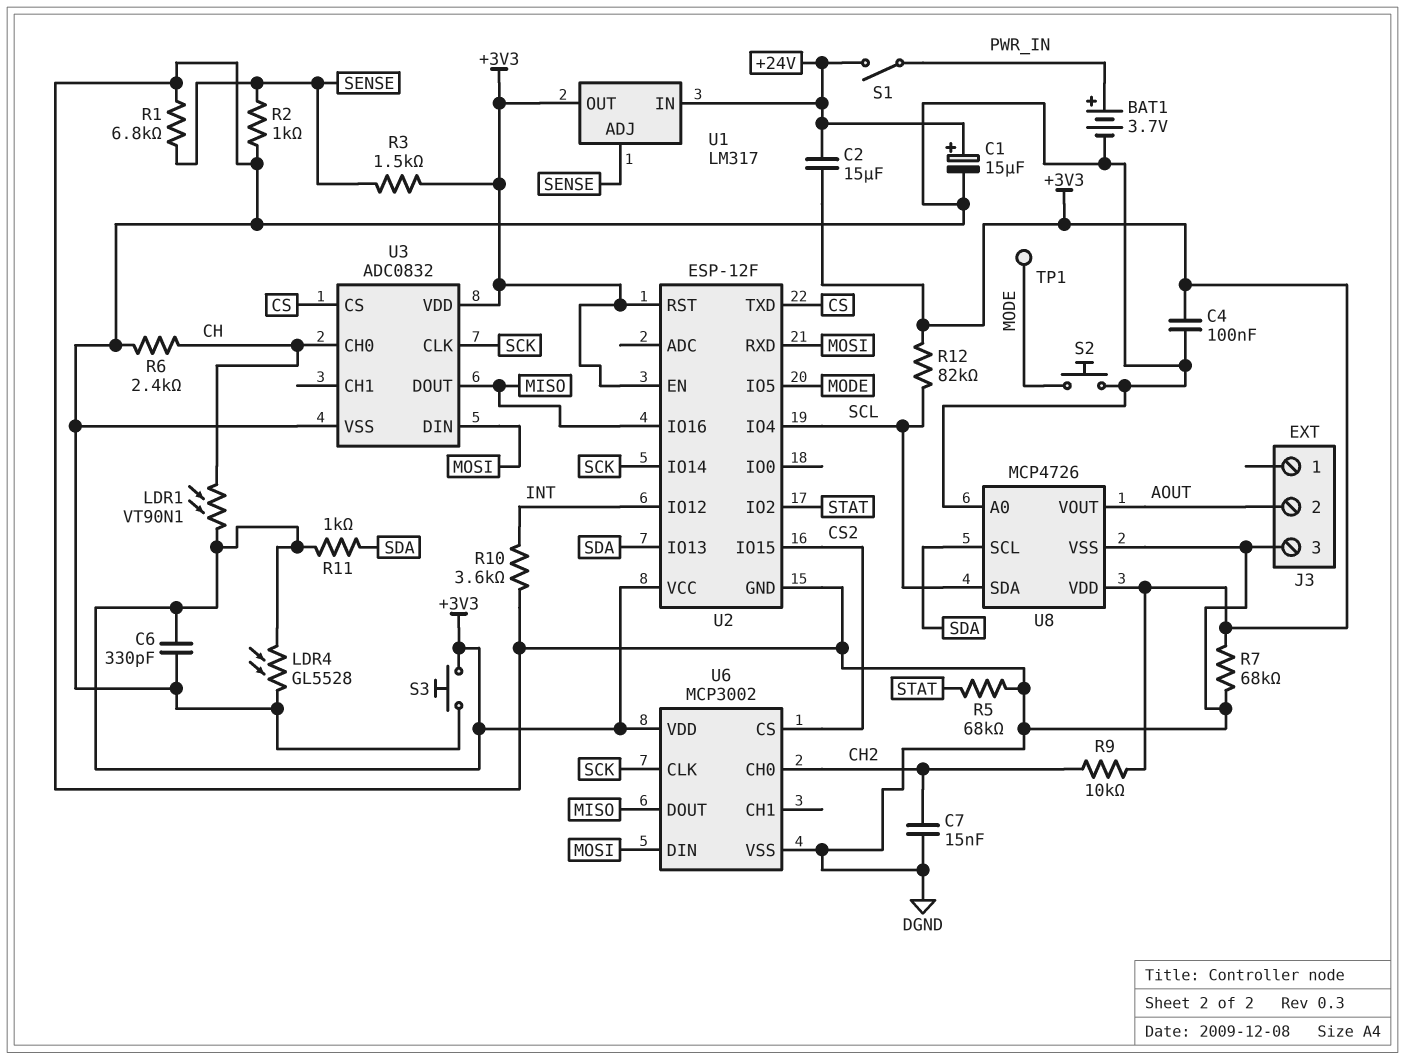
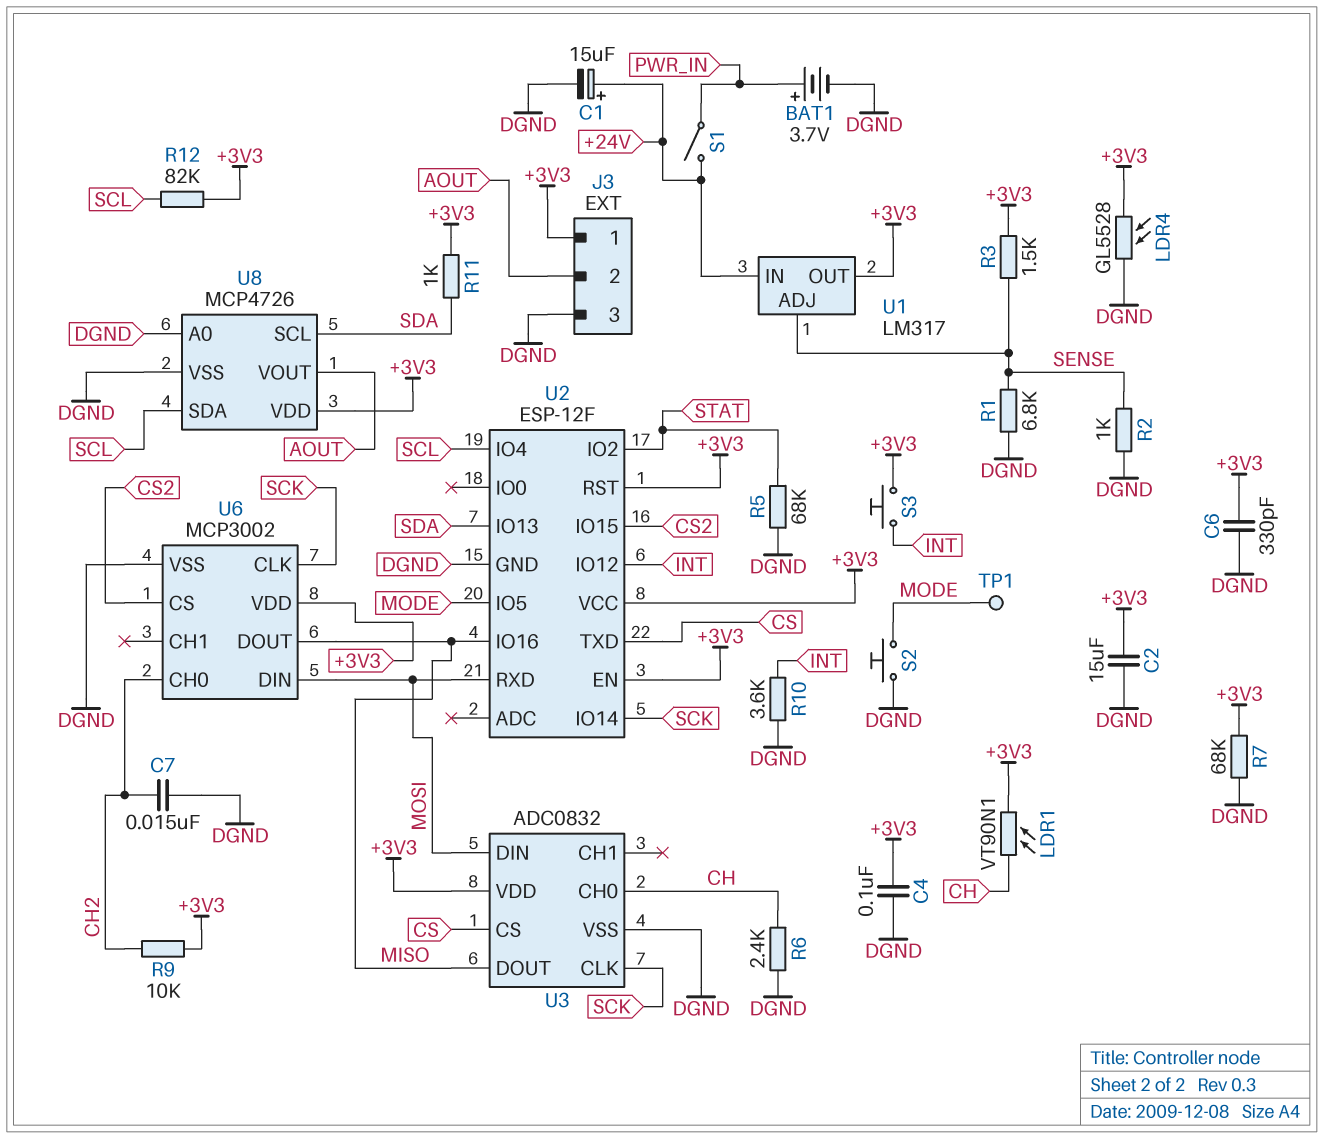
C2: 15uF (+3V3, +24V) -> 15uF (+3V3, DGND)
J3 pin 1: none -> +3V3
S3: button (+3V3, DGND) -> button (+3V3, INT)

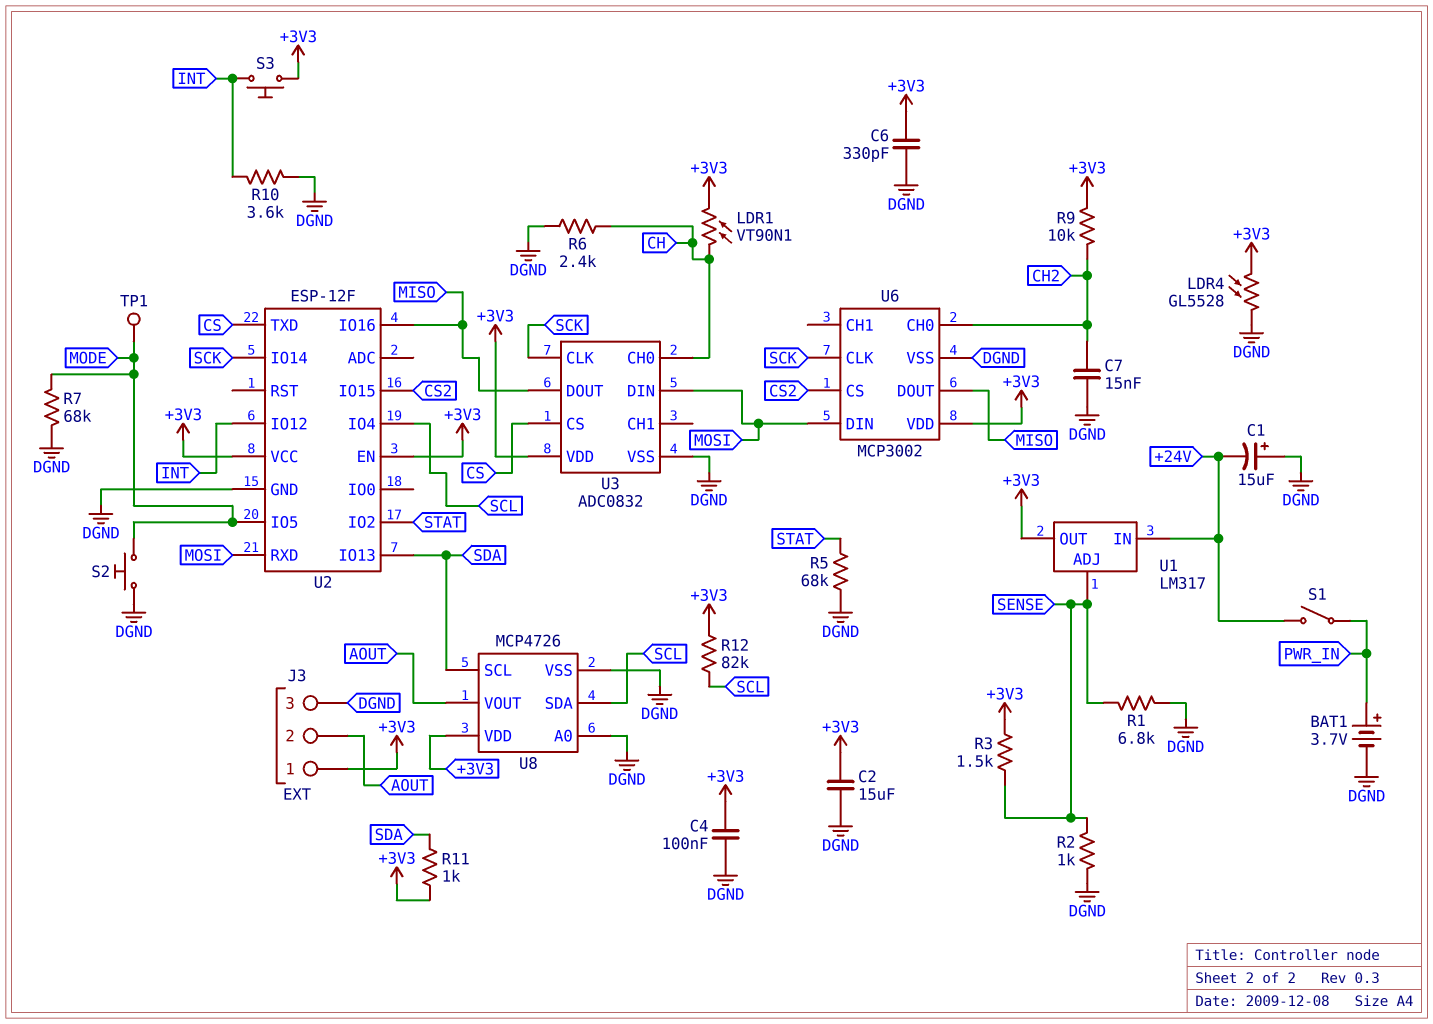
C1: 15uF (plus +24V, minus DGND) -> 15uF (plus DGND, minus +24V)
R7: 68k (+3V3, DGND) -> 68k (DGND, MODE)
U2 pin RST: +3V3 -> none

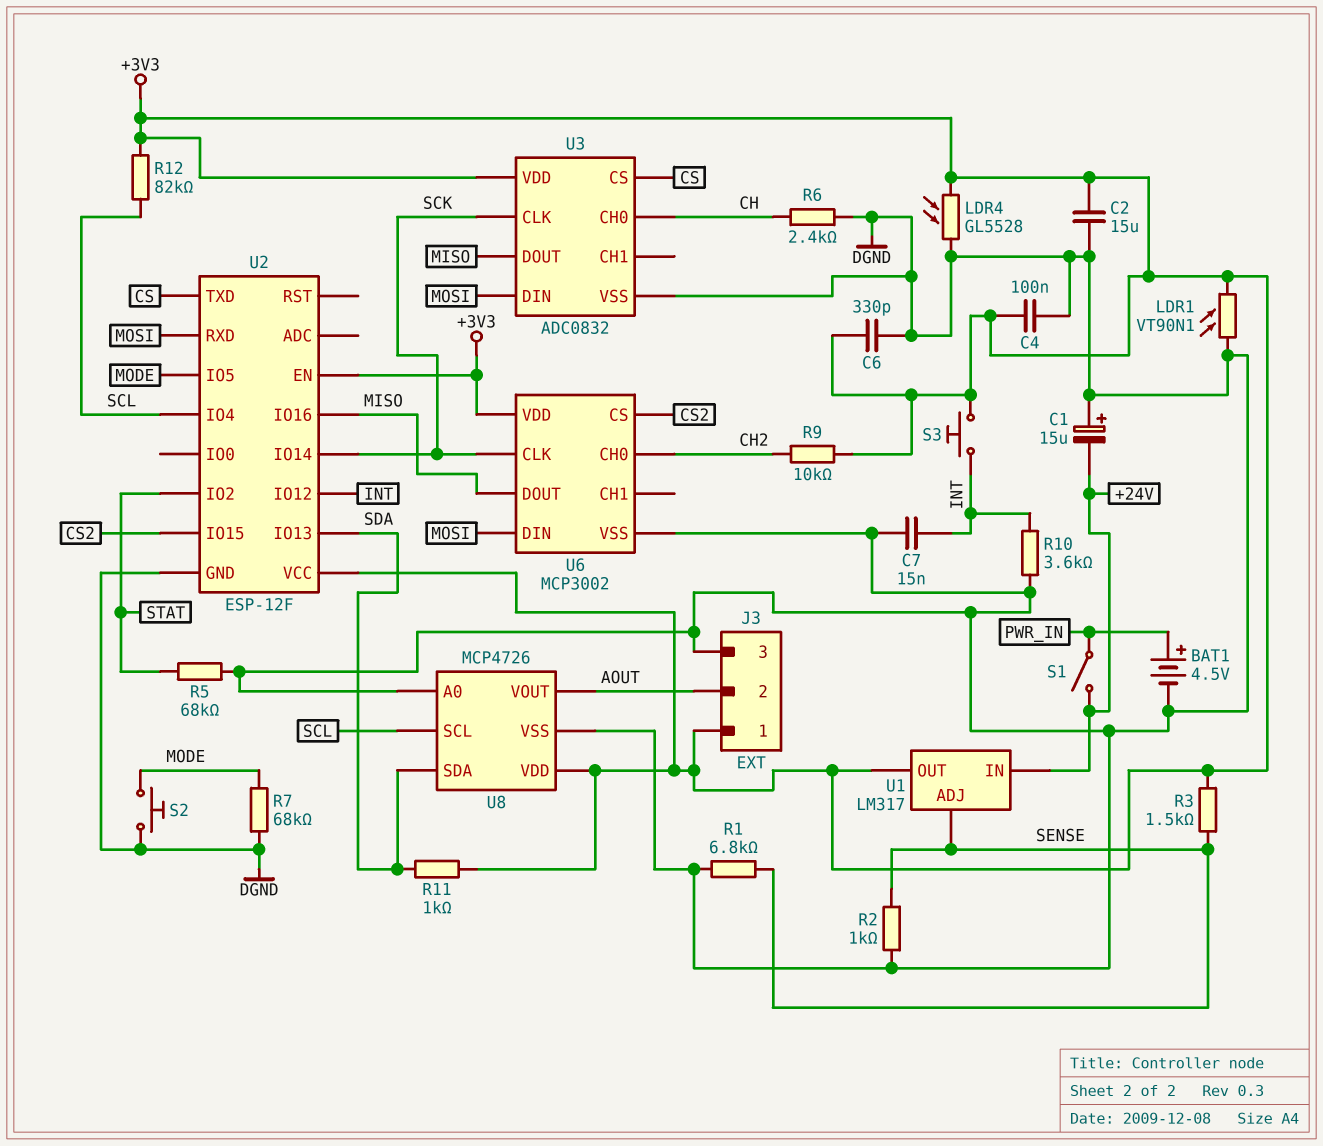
BAT1: 3.7V (plus PWR_IN, minus DGND) -> 4.5V (plus PWR_IN, minus DGND)
C7: 15nF (CH2, DGND) -> 15nF (DGND, INT)
LDR1: VT90N1 (+3V3, CH) -> VT90N1 (+3V3, DGND)
TP1: test point (MODE) -> none
U8 pin SCL: SDA -> SCL
U8 pin SDA: SCL -> SDA

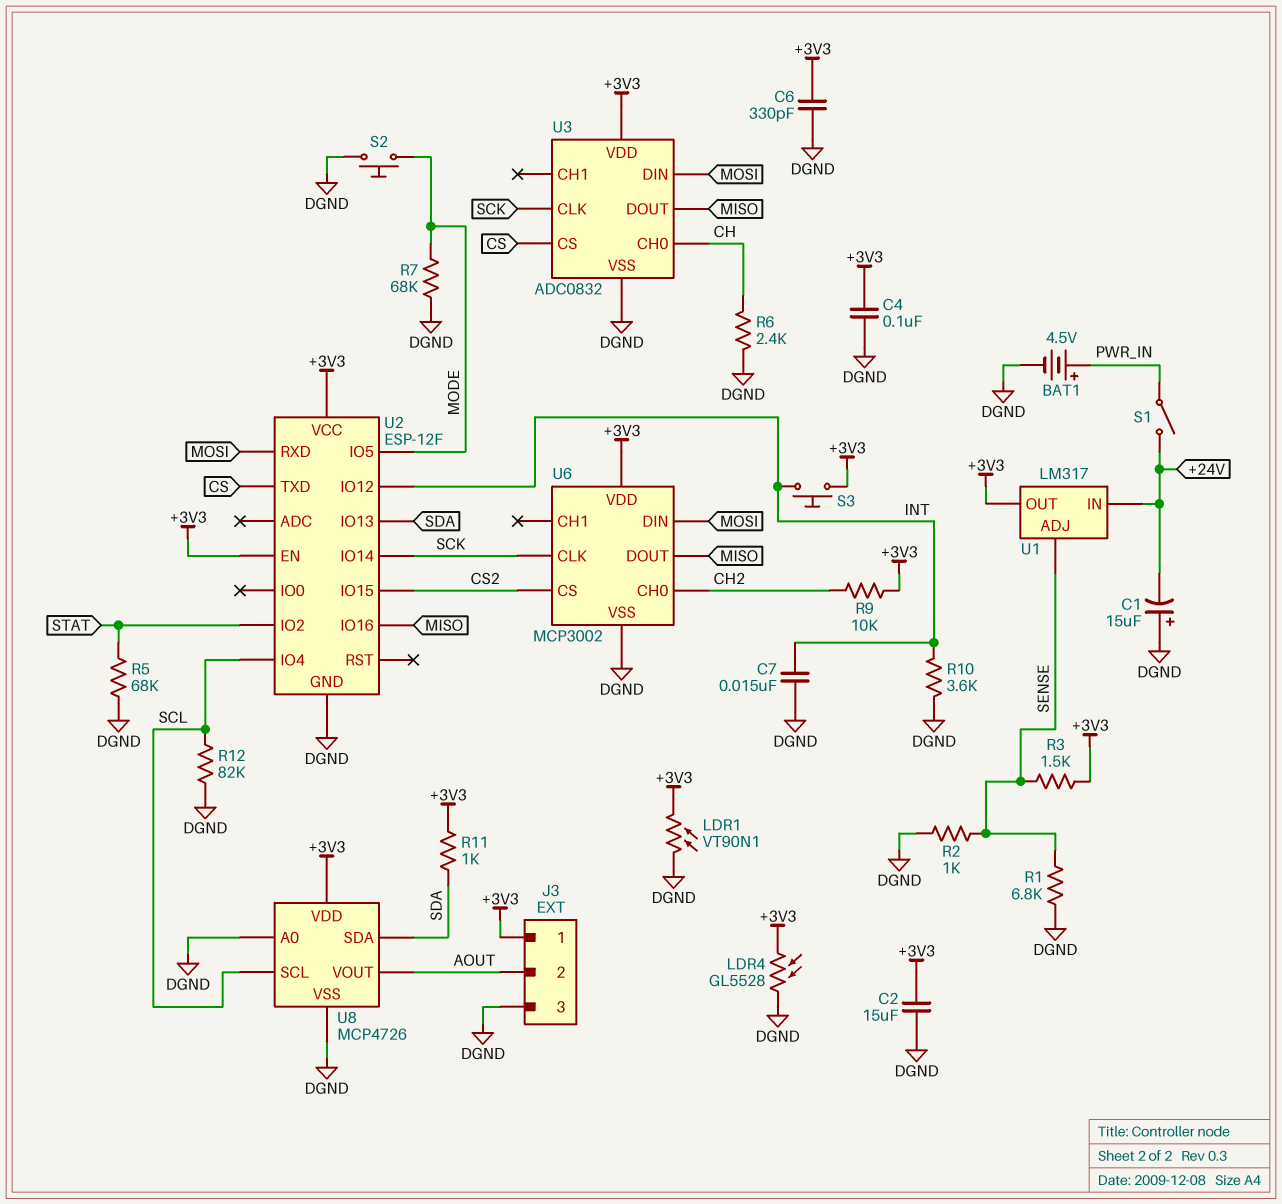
R12: 82k (+3V3, SCL) -> 82k (DGND, SCL)

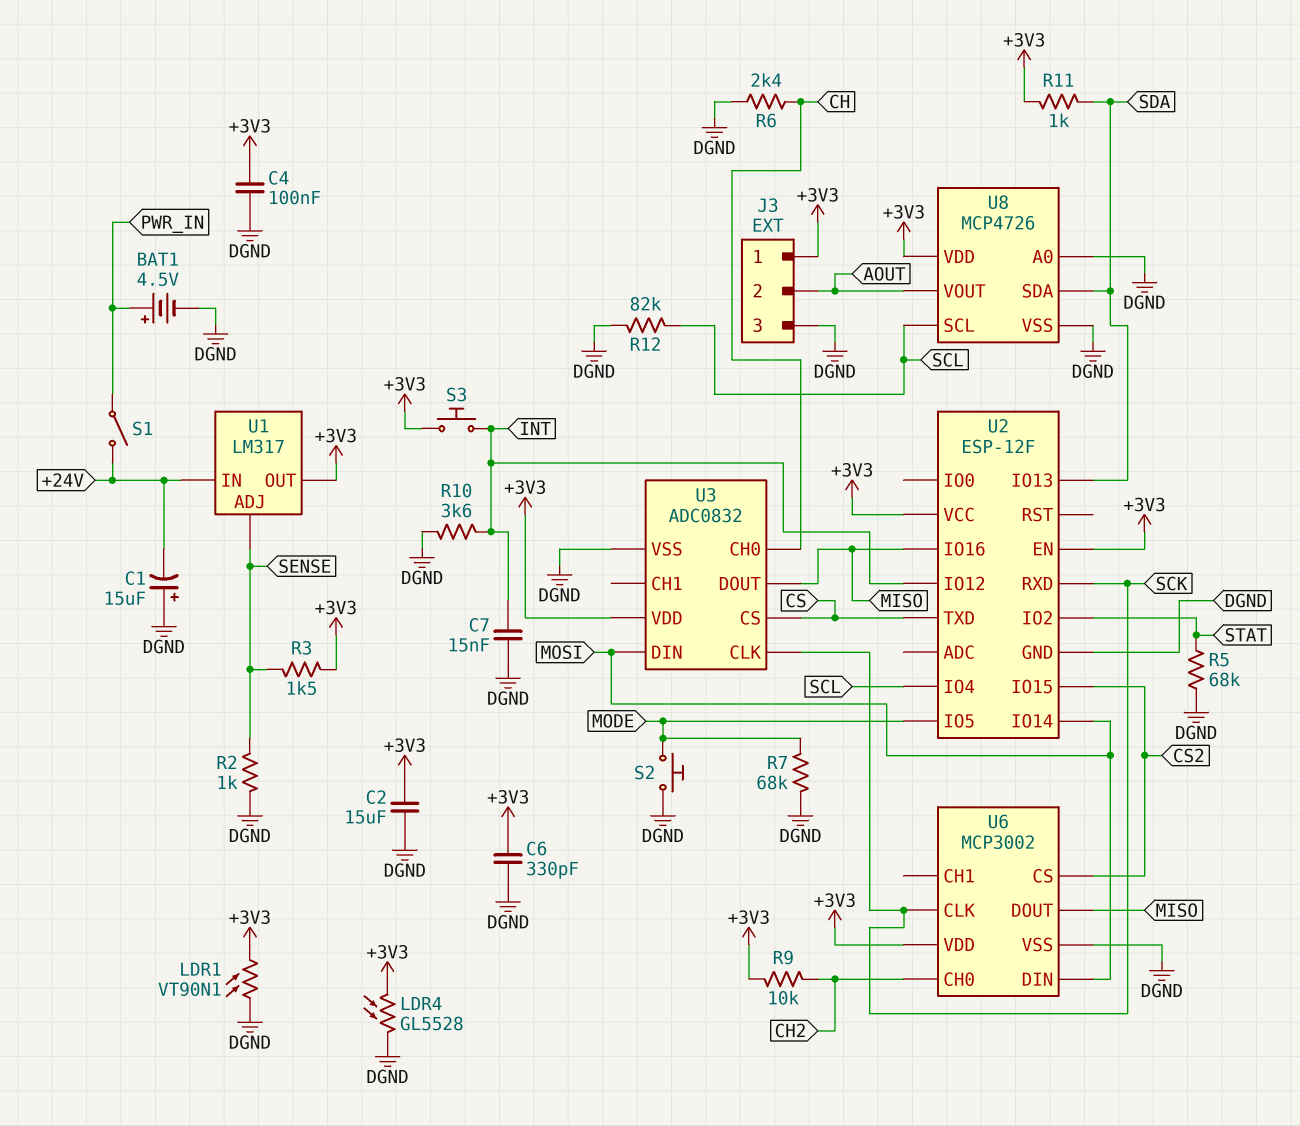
R1: 6.8k (DGND, SENSE) -> none
U2 pin IO14: SCK -> MOSI
U2 pin RXD: MOSI -> SCK

